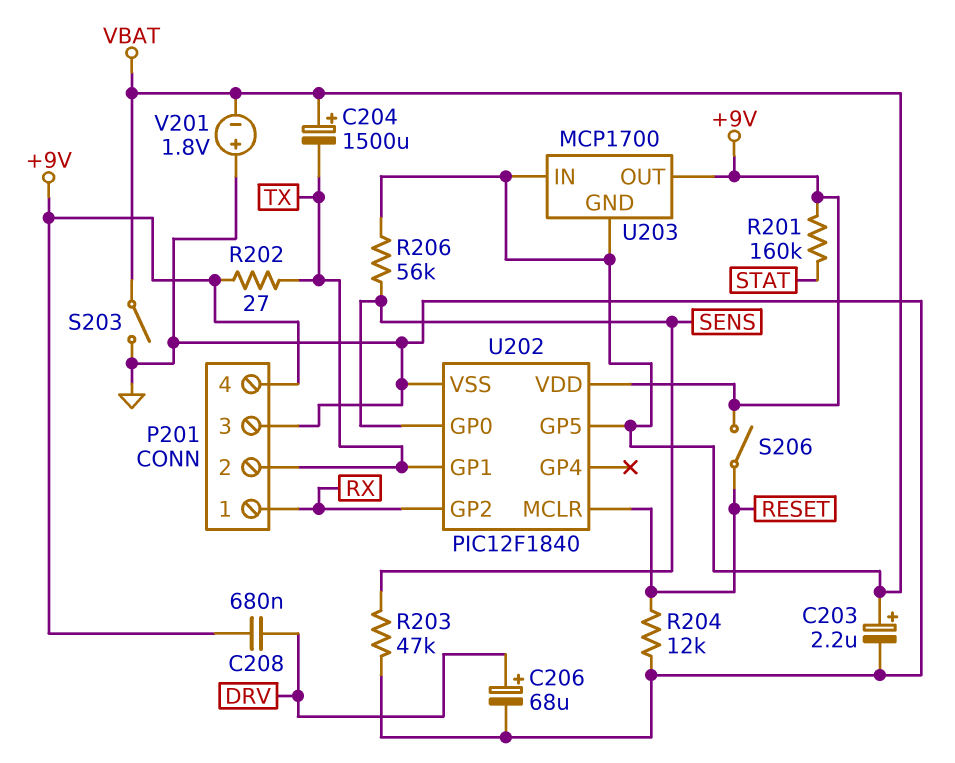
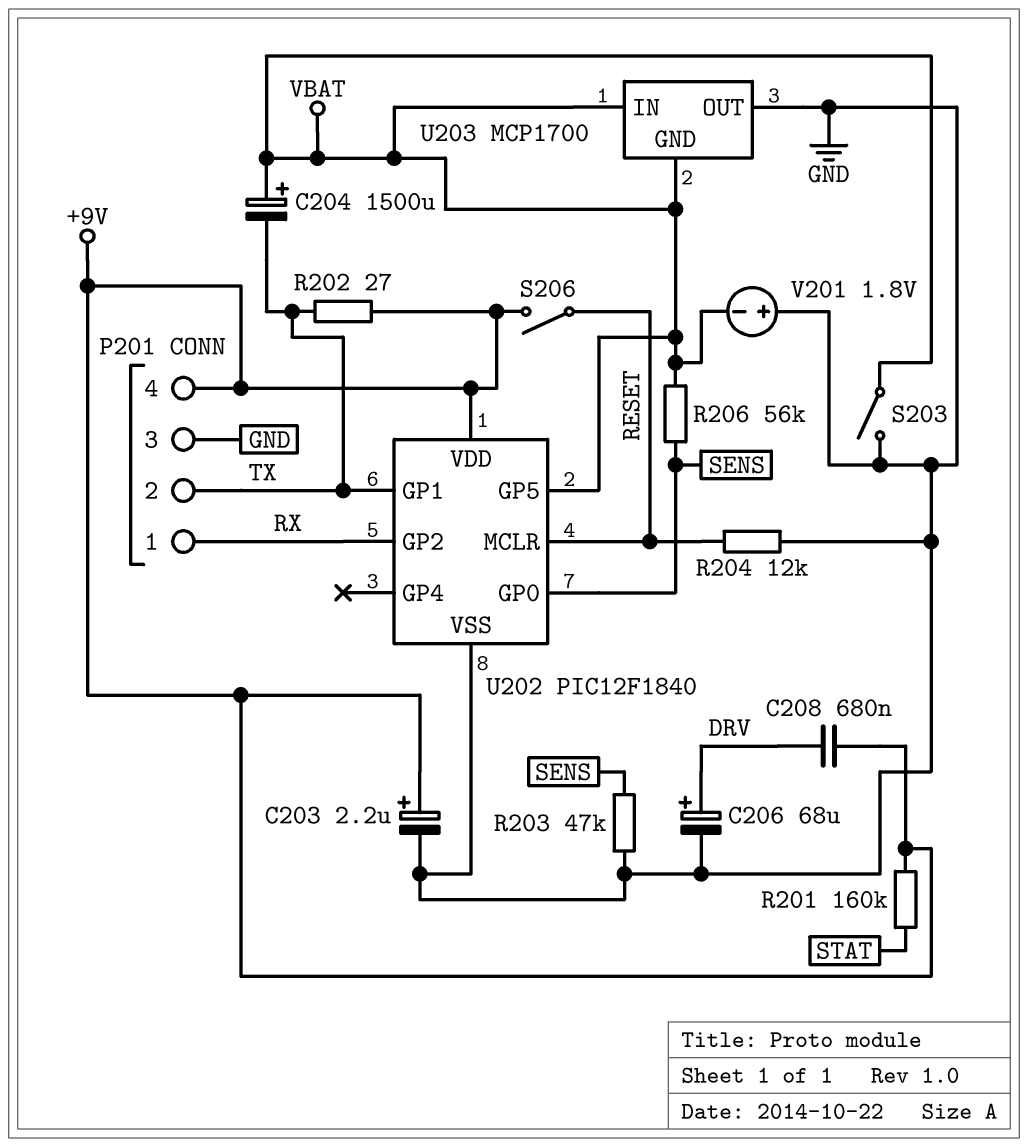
C203: 2.2uF (plus VBAT, minus GND) -> 2.2uF (plus +9V, minus GND)
U203 pin OUT: +9V -> GND

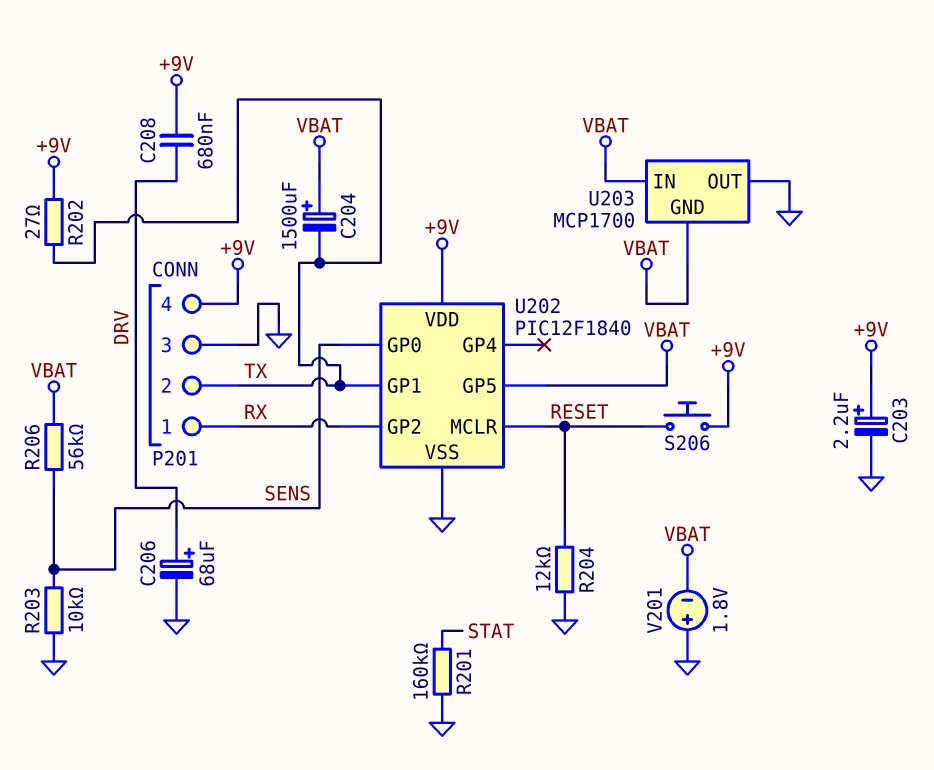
R201: 160k (+9V, STAT) -> 160k (GND, STAT)
R203: 47k (GND, SENS) -> 10k (GND, SENS)
S203: switch (GND, VBAT) -> none
S206: switch (+9V, RESET) -> button (+9V, RESET)

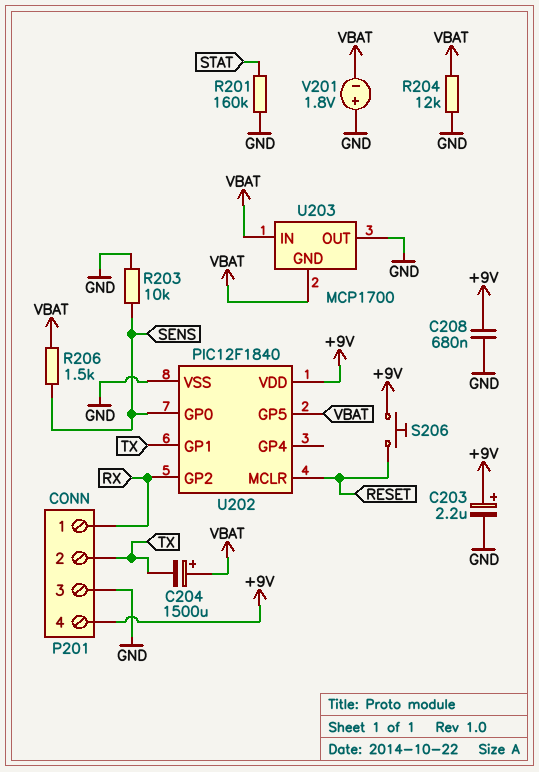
C206: 68uF (plus DRV, minus GND) -> none
C208: 680nF (+9V, DRV) -> 680nF (+9V, GND)
R202: 27 (+9V, TX) -> none
R204: 12k (GND, RESET) -> 12k (GND, VBAT)
R206: 56k (SENS, VBAT) -> 1.5k (SENS, VBAT)

